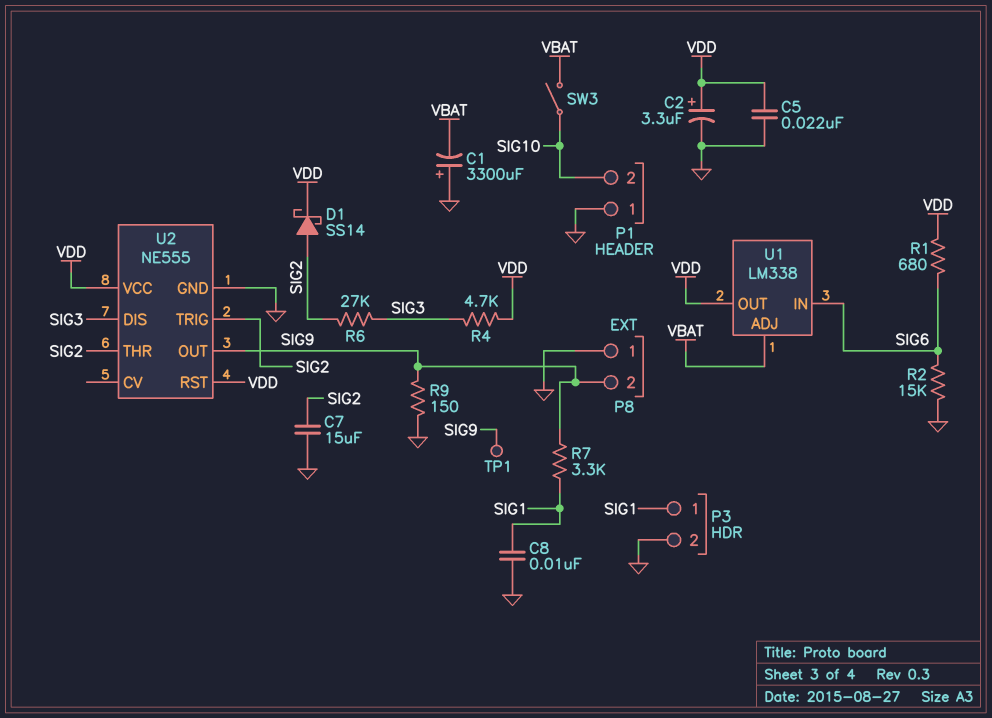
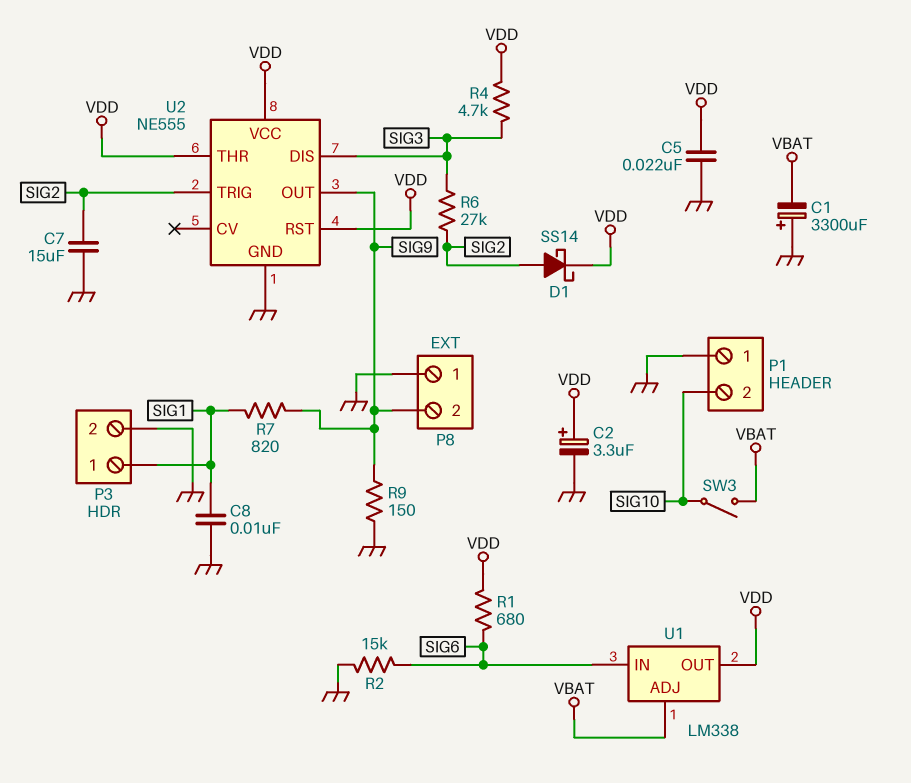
R7: 3.3k (SIG1, SIG9) -> 820 (SIG1, SIG9)
TP1: test point (SIG9) -> none
U2 pin THR: SIG2 -> VDD

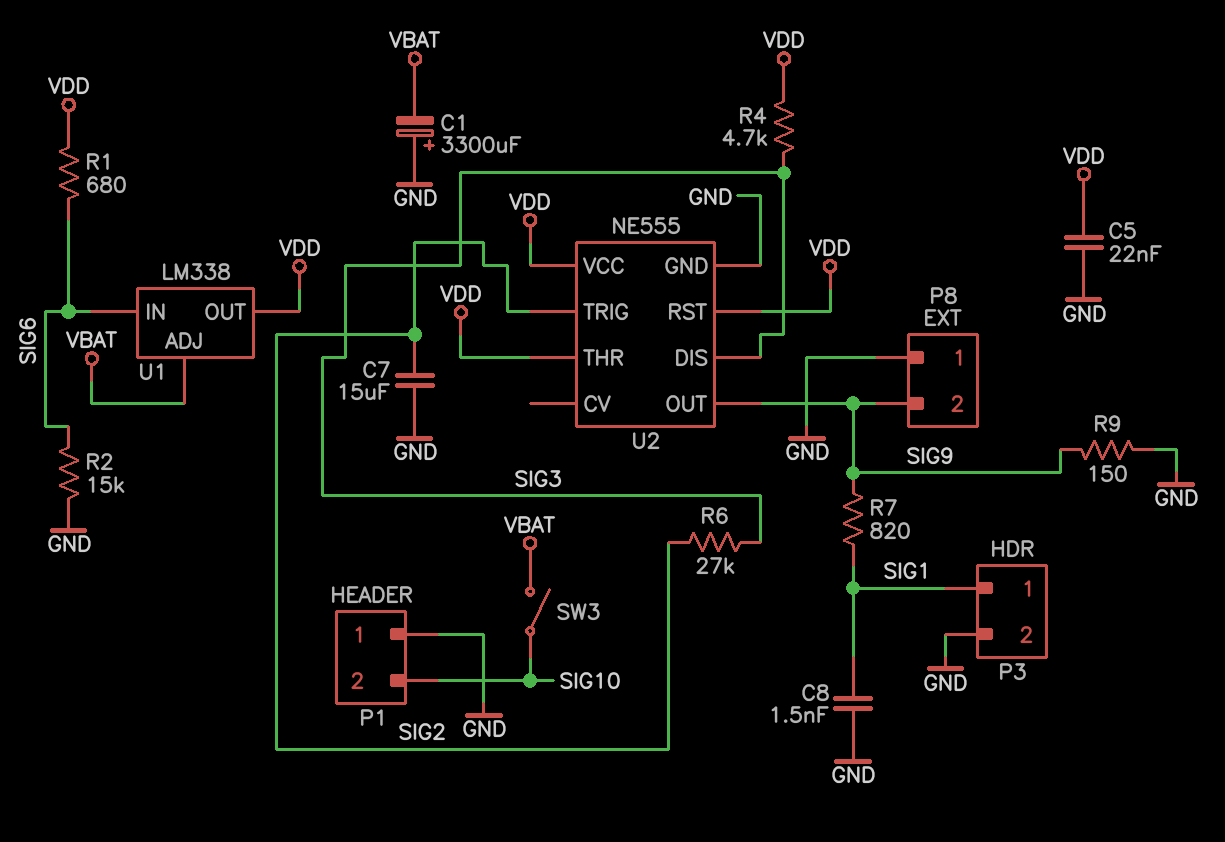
C2: 3.3uF (plus VDD, minus GND) -> none
C8: 10nF (GND, SIG1) -> 1.5nF (GND, SIG1)
D1: schottky SS14 (A SIG2, K VDD) -> none

